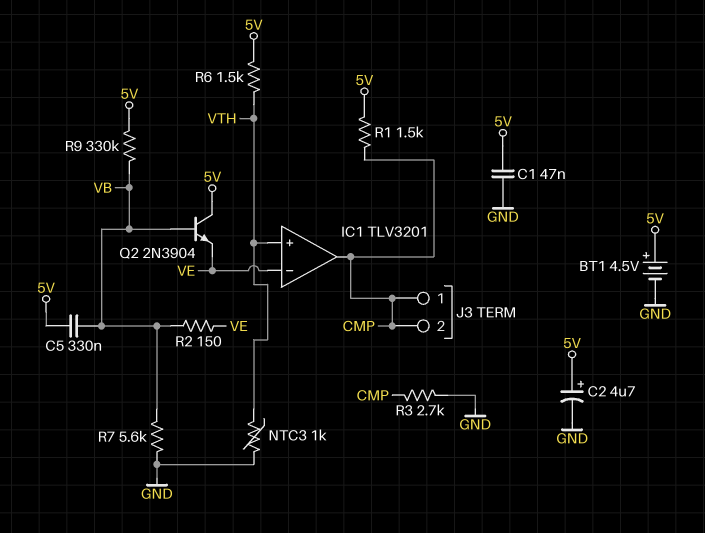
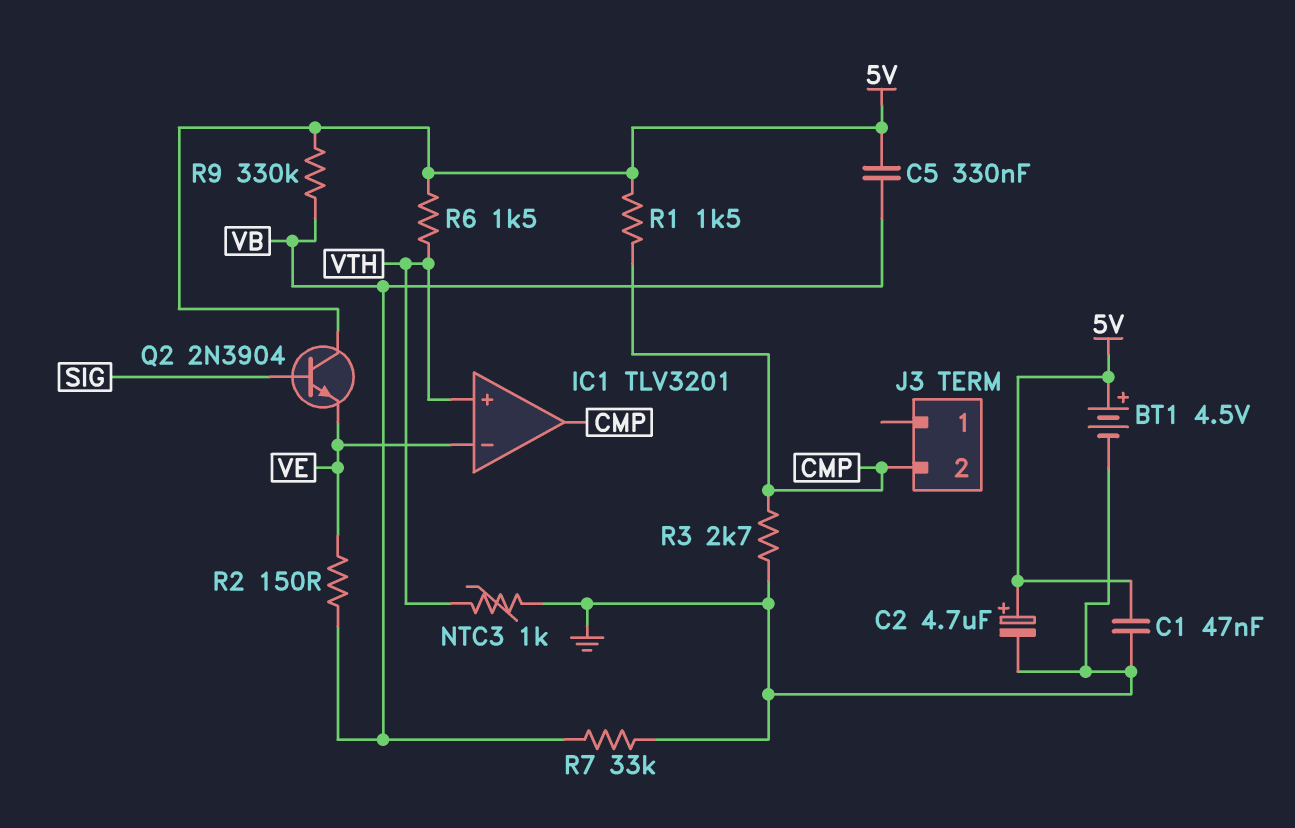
J3 pin 1: CMP -> none
Q2: NPN 2N3904 (B VB, C 5V, E VE) -> NPN 2N3904 (B SIG, C 5V, E VE)
R7: 5.6k (GND, VB) -> 33k (GND, VB)

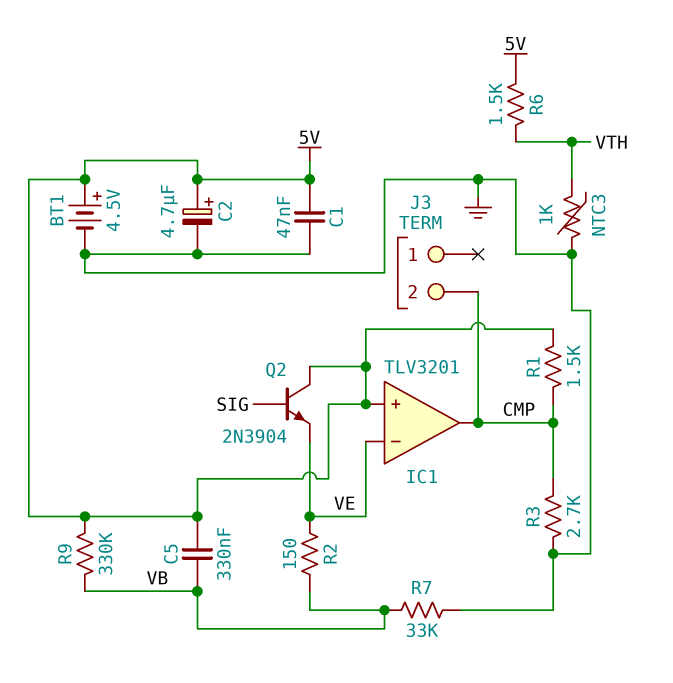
IC1 pin in+: VTH -> 5V

